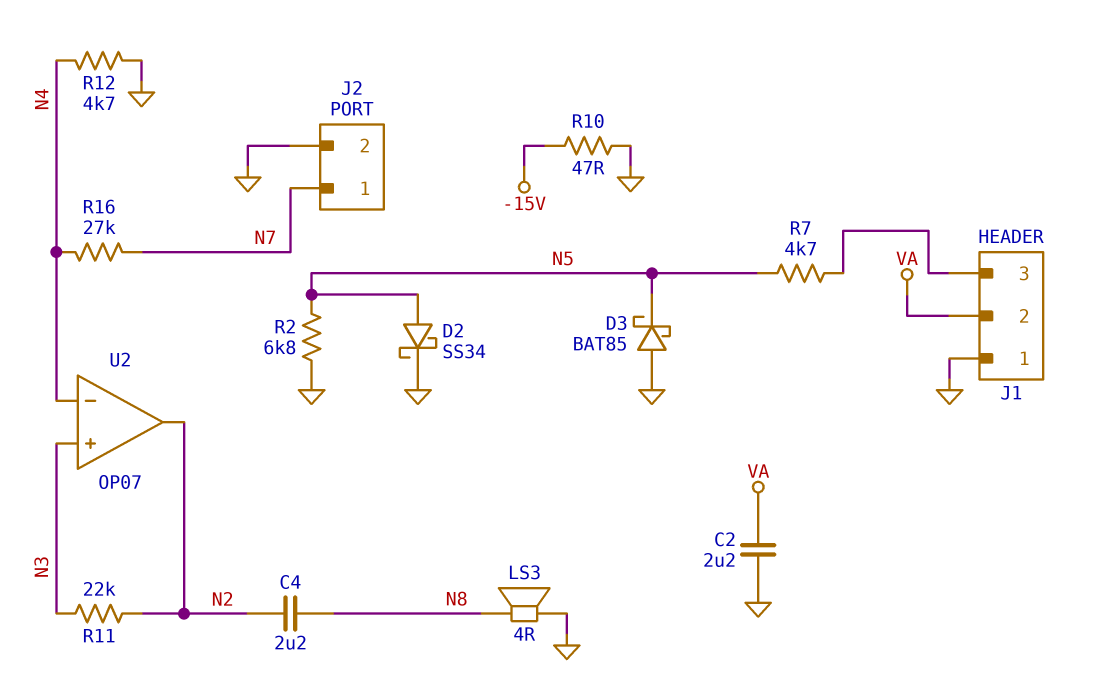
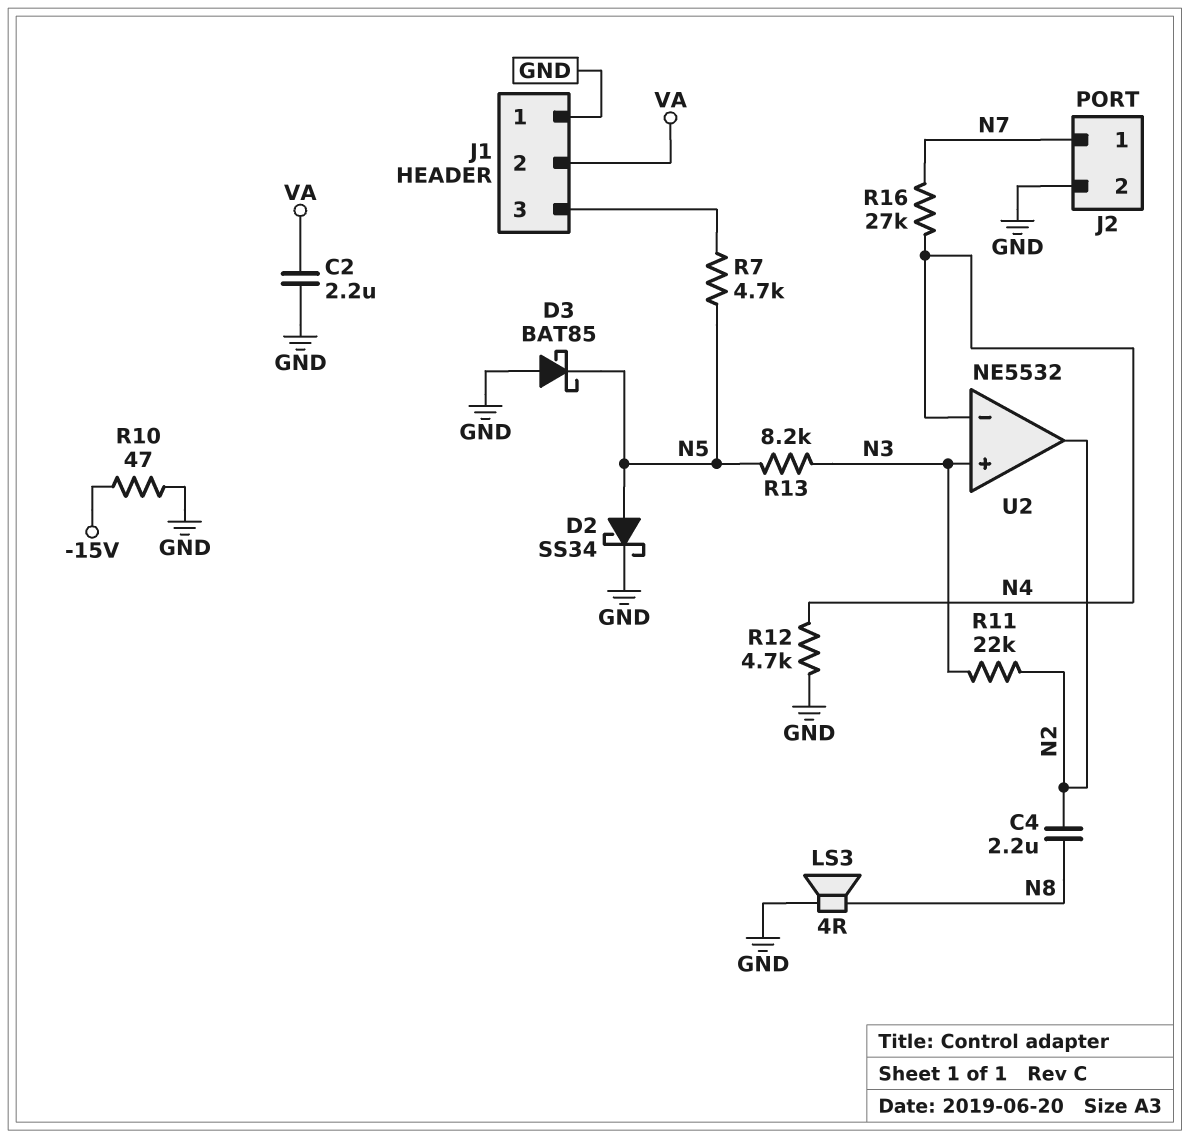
R2: 6.8k (GND, N5) -> none
R13: none -> 8.2k (N3, N5)
U2: OP07 -> NE5532

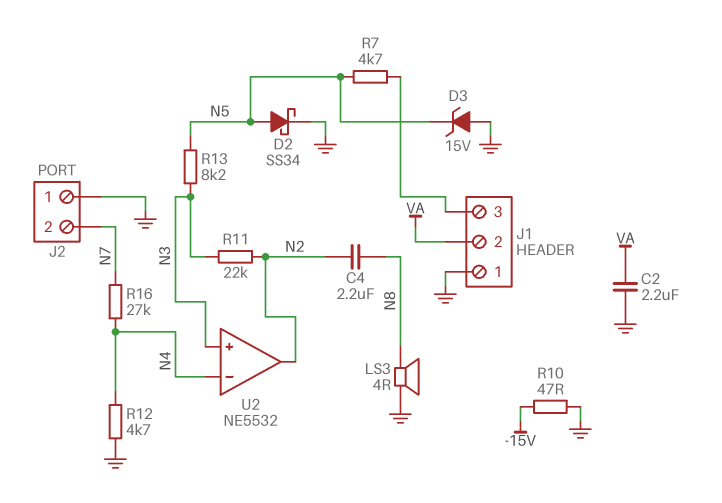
D3: schottky BAT85 (A GND, K N5) -> zener 15V (A GND, K N5)
J2 pin 1: N7 -> GND
J2 pin 2: GND -> N7

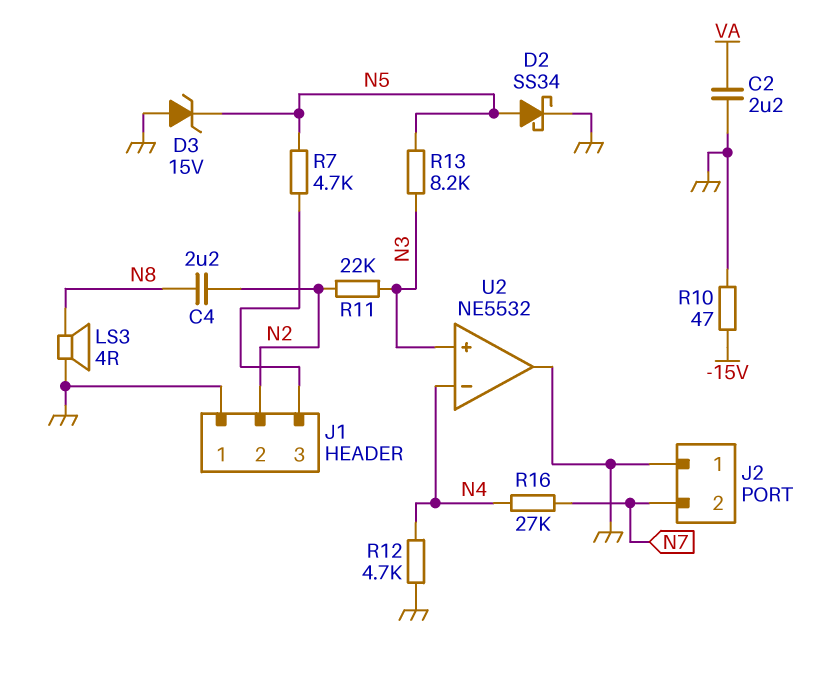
J1 pin 2: VA -> N2
U2 pin out: N2 -> GND

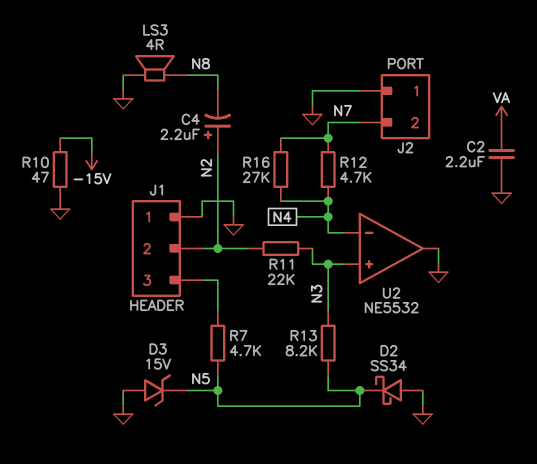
C4: 2.2uF (N2, N8) -> 2.2uF (plus N2, minus N8)
D2: schottky SS34 (A N5, K GND) -> schottky SS34 (A GND, K N5)
R12: 4.7k (GND, N4) -> 4.7k (N4, N7)

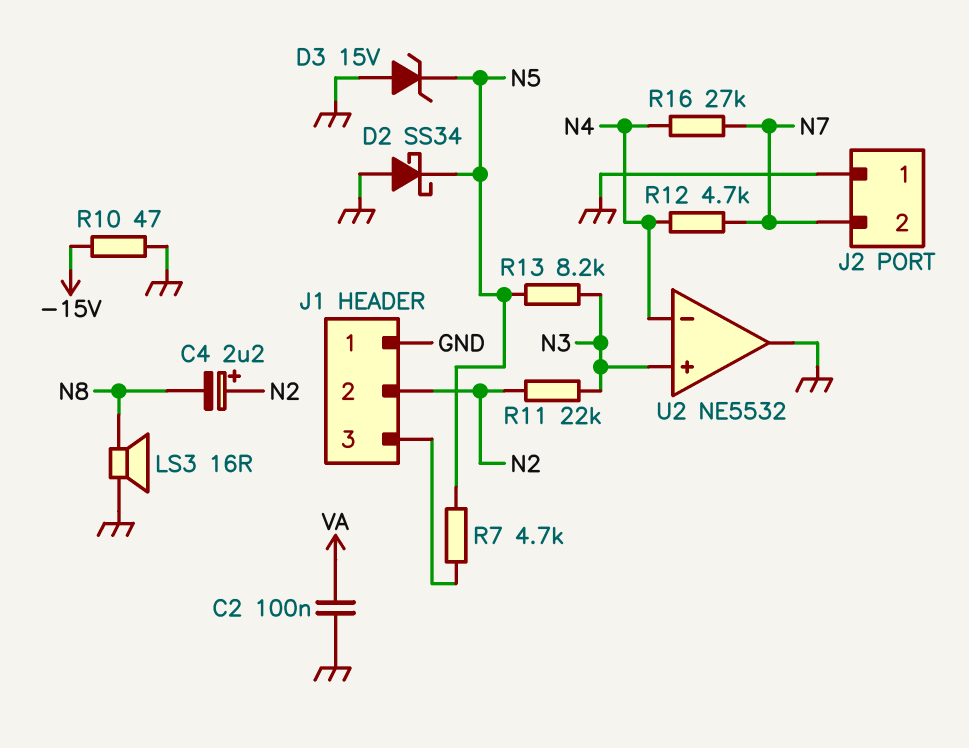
C2: 2.2uF (GND, VA) -> 100nF (GND, VA)
LS3: speaker 4R (GND, N8) -> speaker 16R (GND, N8)

